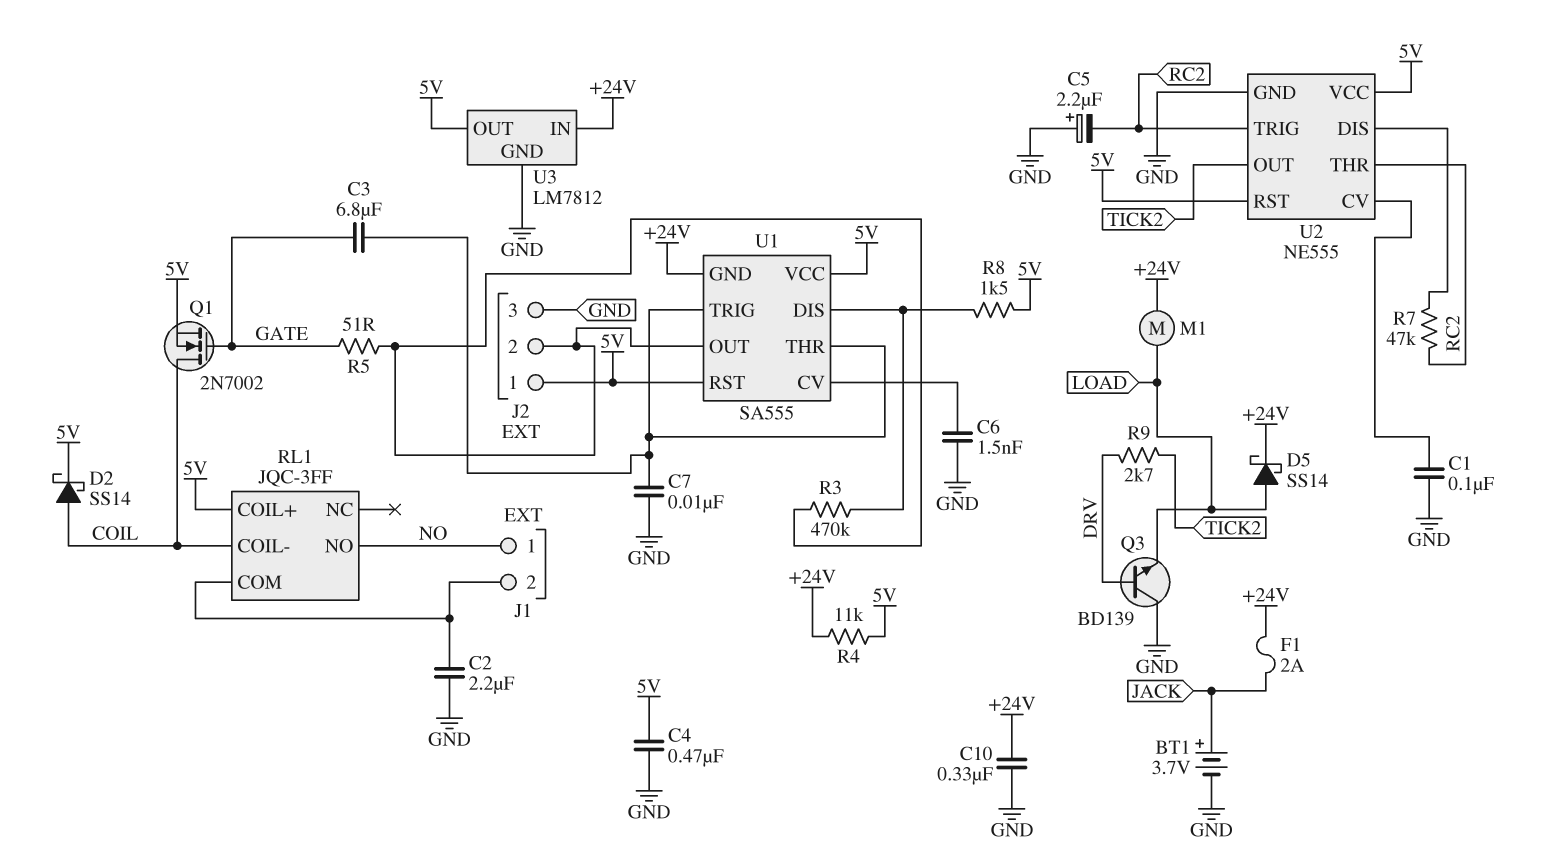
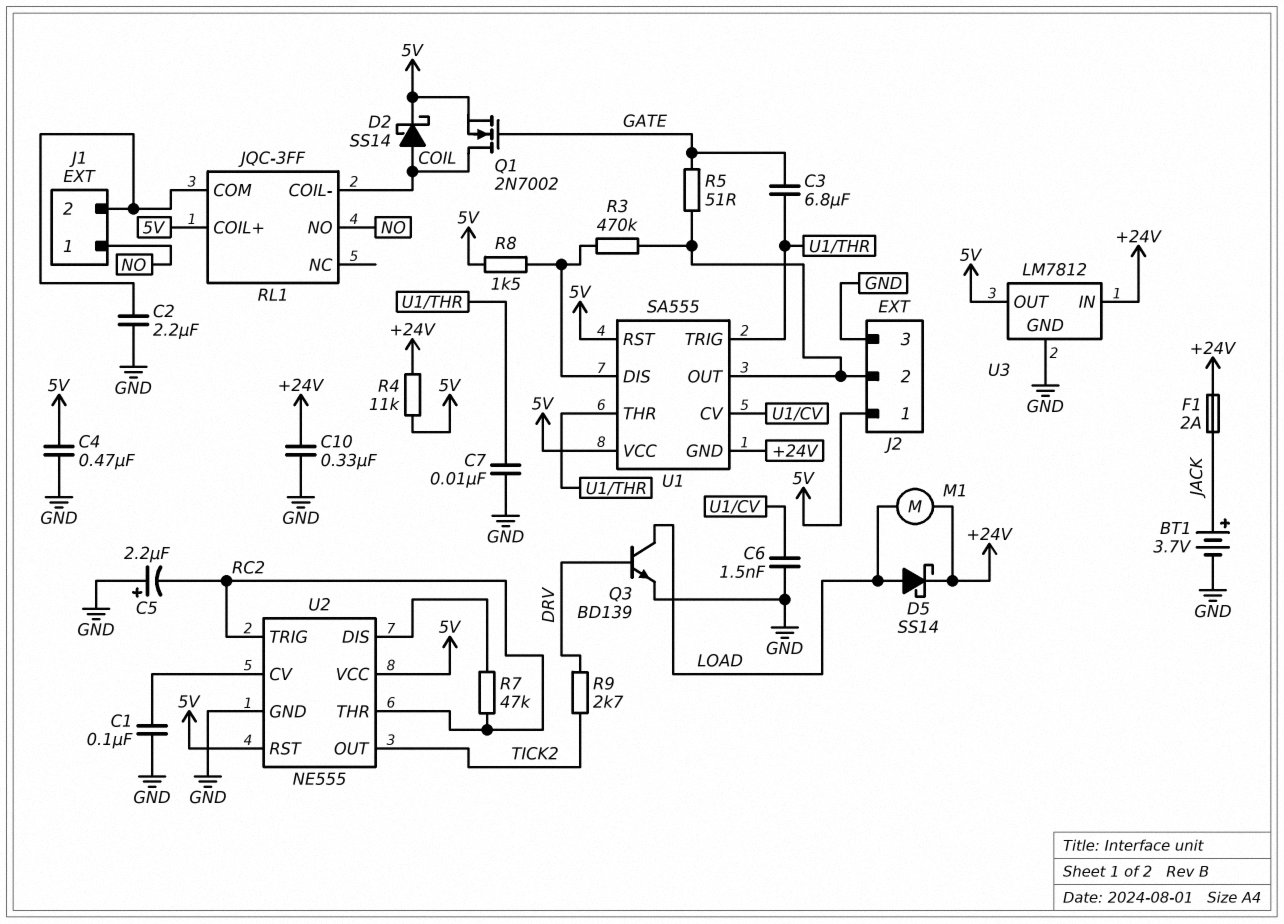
Q3: NPN BD139 (B DRV, C GND, E LOAD) -> NPN BD139 (B DRV, C LOAD, E GND)

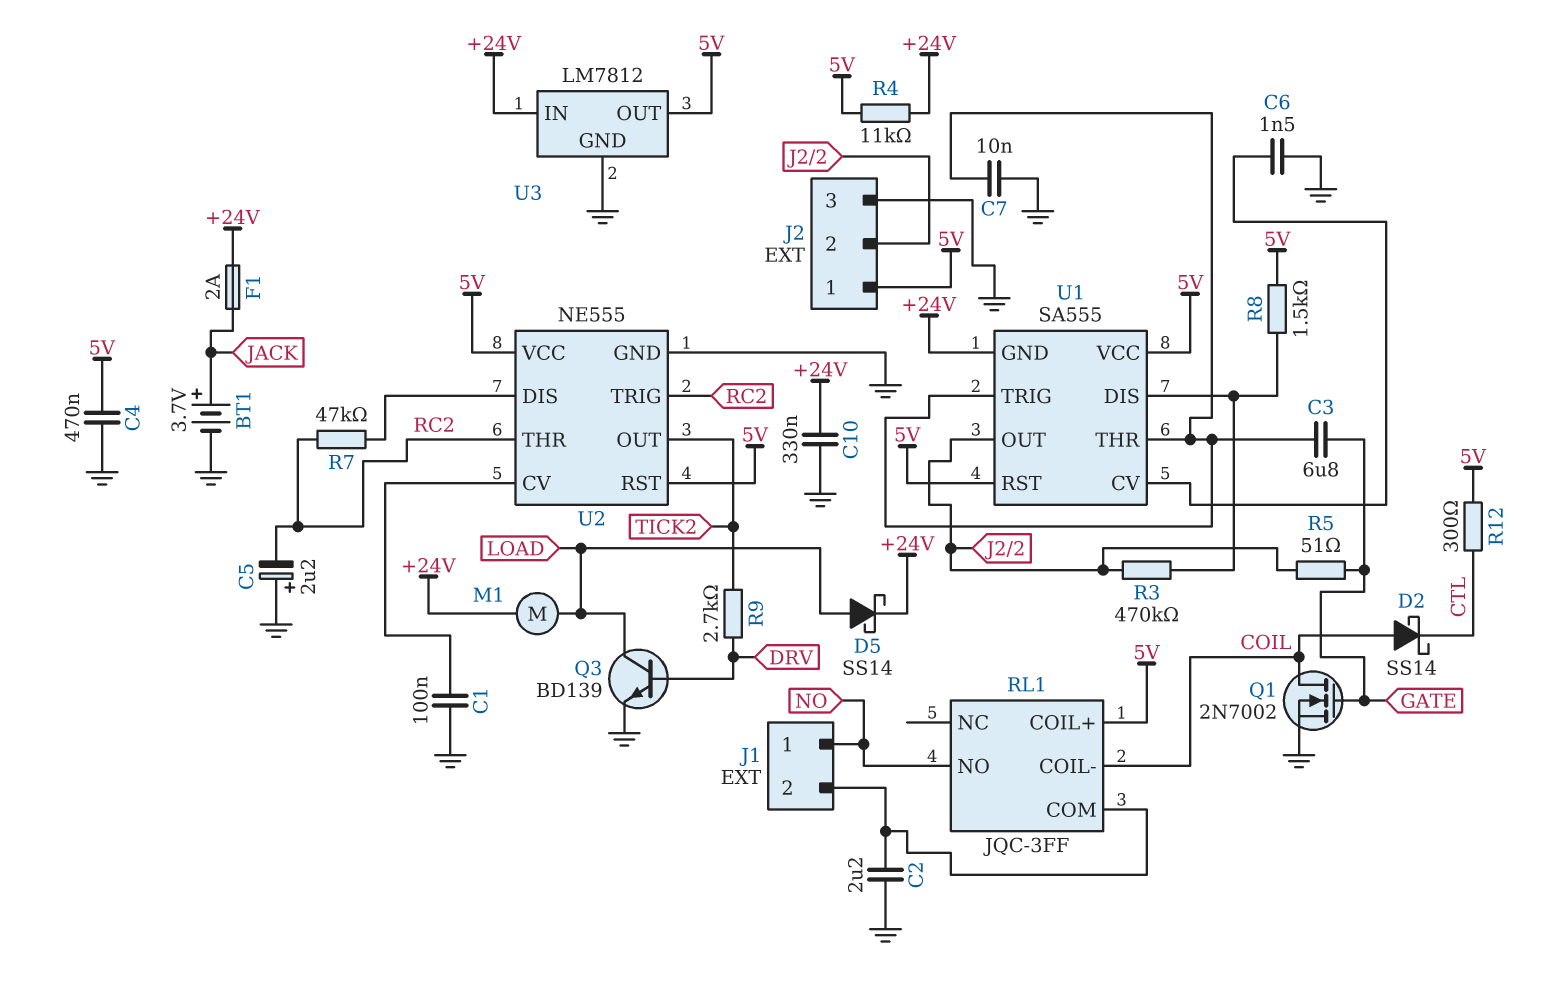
D2: schottky SS14 (A COIL, K 5V) -> schottky SS14 (A COIL, K CTL)
Q1: NMOS 2N7002 (G GATE, D COIL, S 5V) -> NMOS 2N7002 (G GATE, D COIL, S GND)
R12: none -> 300 (5V, CTL)

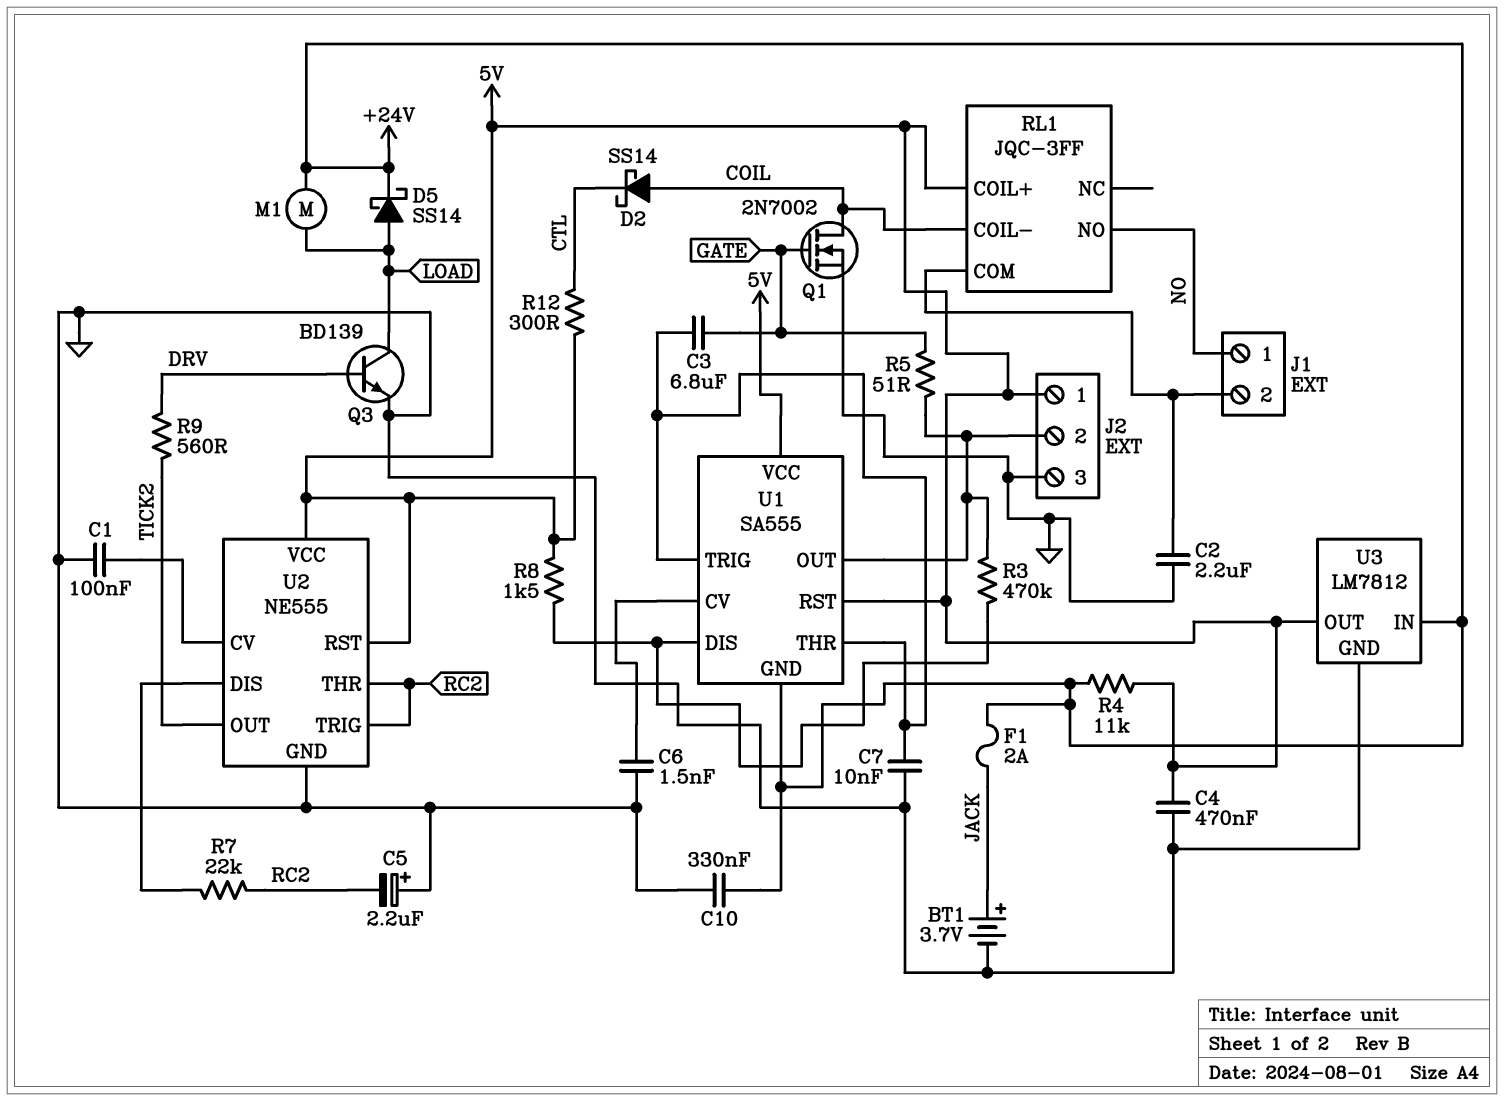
R7: 47k (RC2, U2/DIS) -> 22k (RC2, U2/DIS)
R9: 2.7k (DRV, TICK2) -> 560 (DRV, TICK2)

